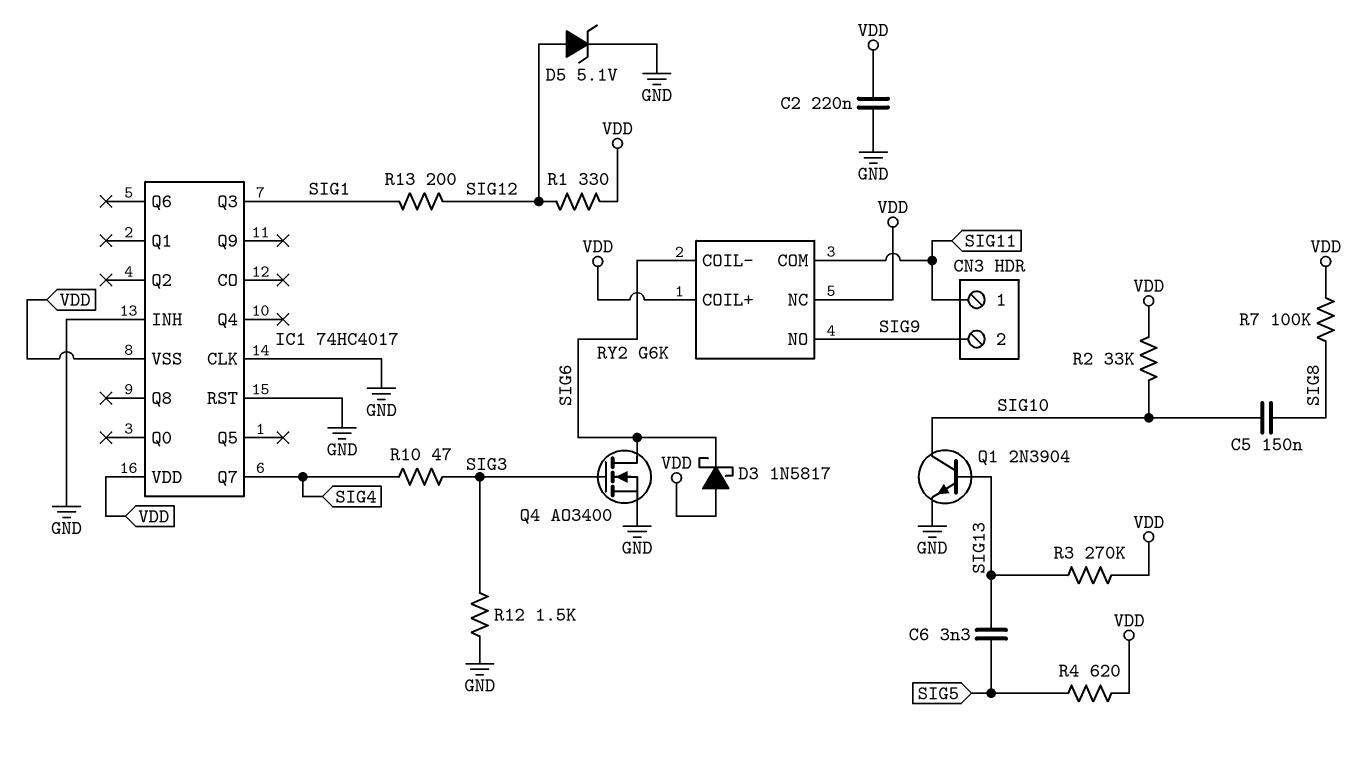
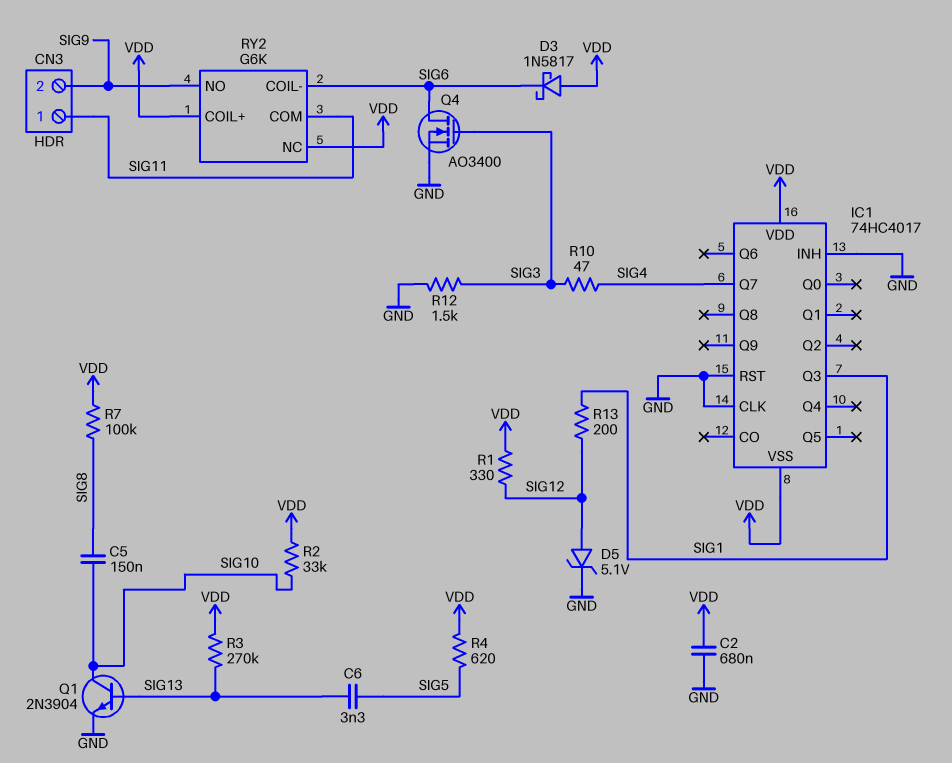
C2: 220nF (GND, VDD) -> 680nF (GND, VDD)

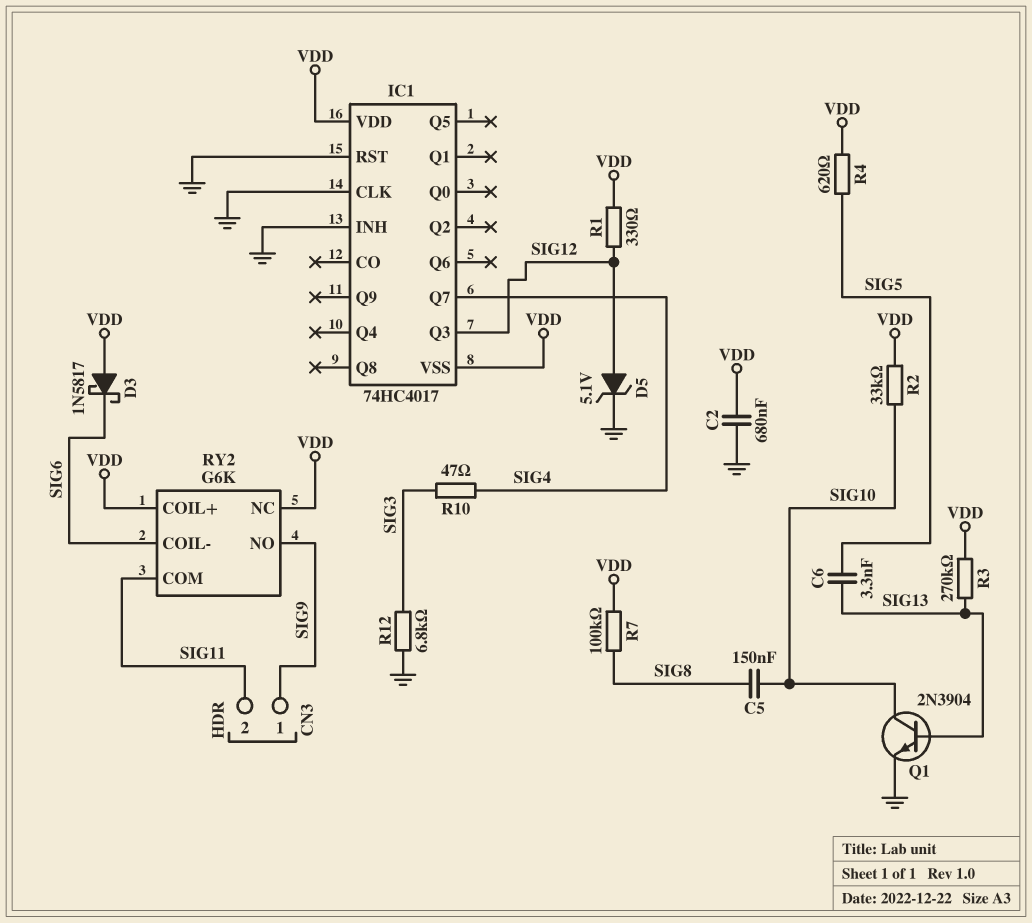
CN3 pin 1: SIG11 -> SIG9
CN3 pin 2: SIG9 -> SIG11
IC1 pin Q3: SIG1 -> SIG12
Q4: NMOS AO3400 (G SIG3, D SIG6, S GND) -> none
R12: 1.5k (GND, SIG3) -> 6.8k (GND, SIG3)
R13: 200 (SIG1, SIG12) -> none

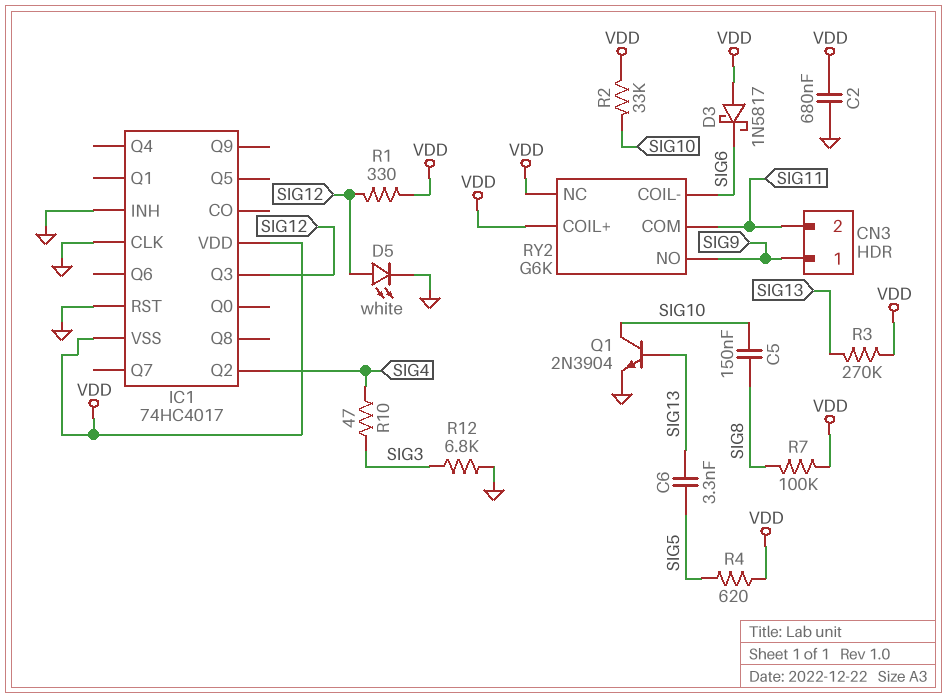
D5: zener 5.1V (A SIG12, K GND) -> LED white (A SIG12, K GND)
IC1 pin Q2: none -> SIG4
IC1 pin Q7: SIG4 -> none

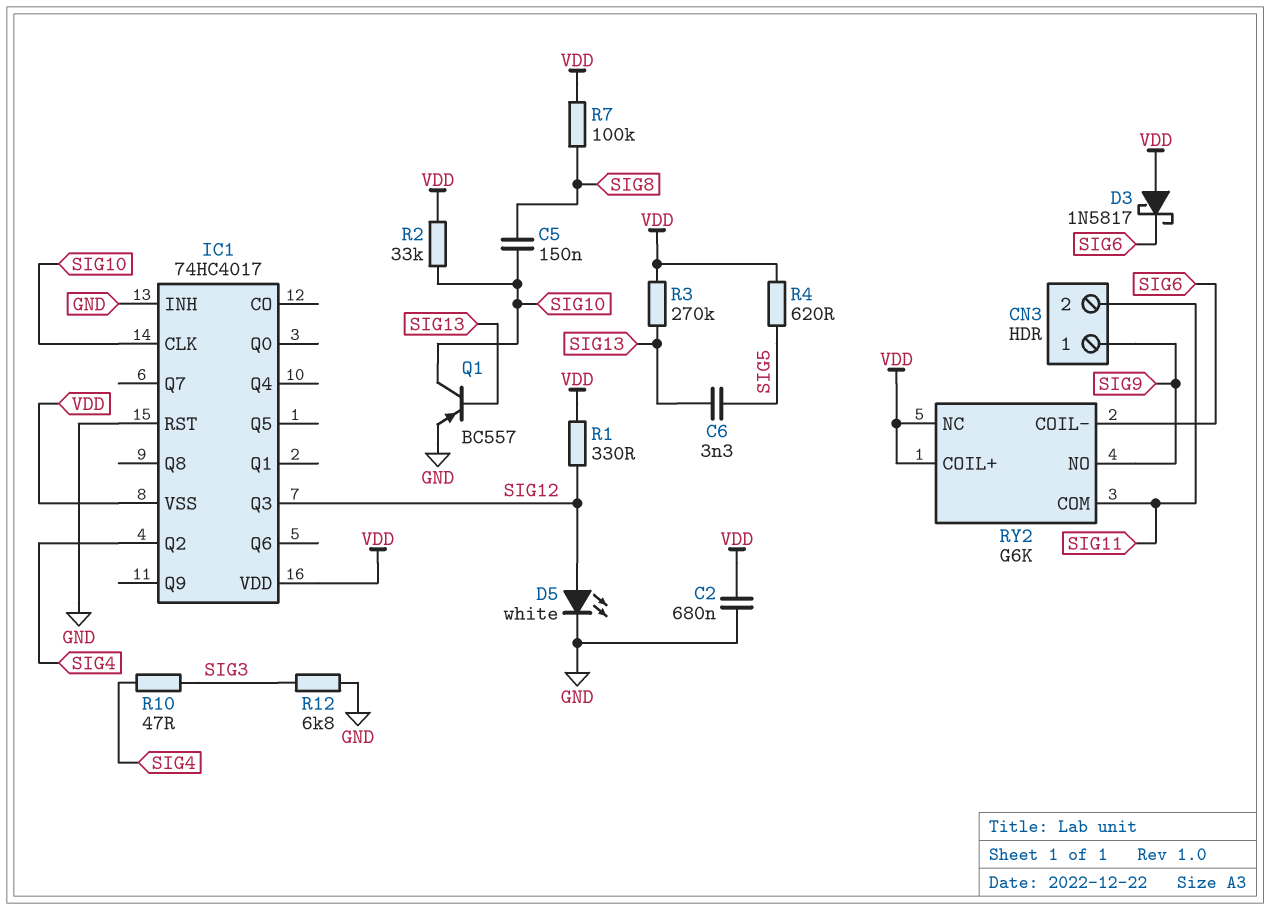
IC1 pin CLK: GND -> SIG10
Q1: NPN 2N3904 (B SIG13, C SIG10, E GND) -> PNP BC557 (B SIG13, C SIG10, E GND)

